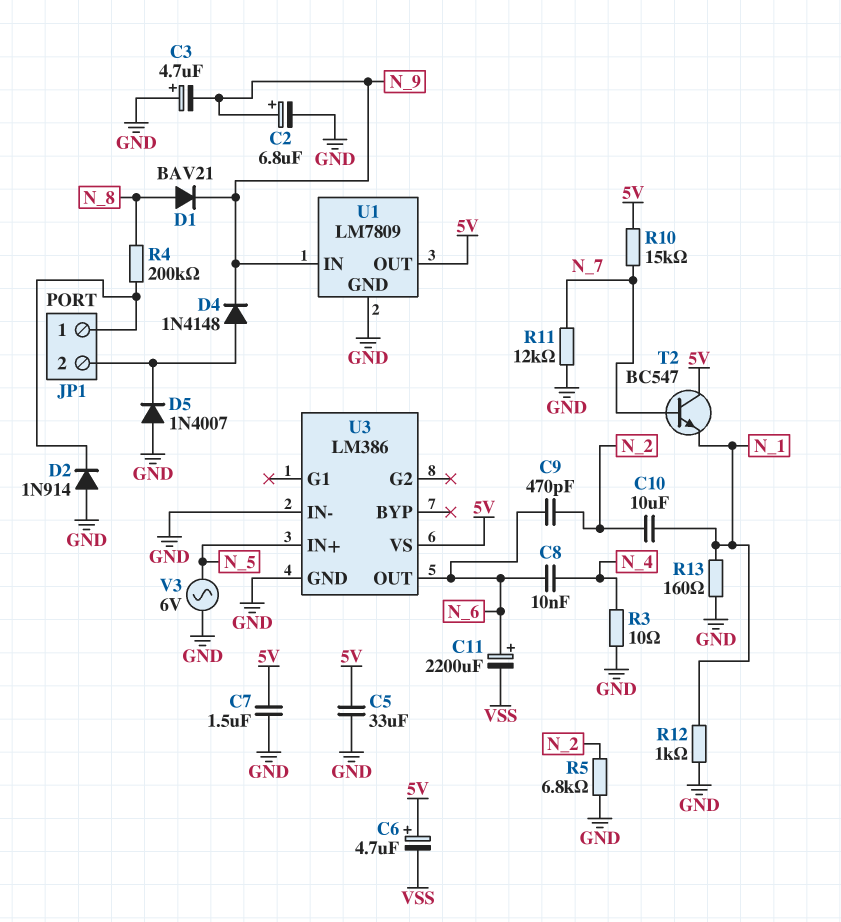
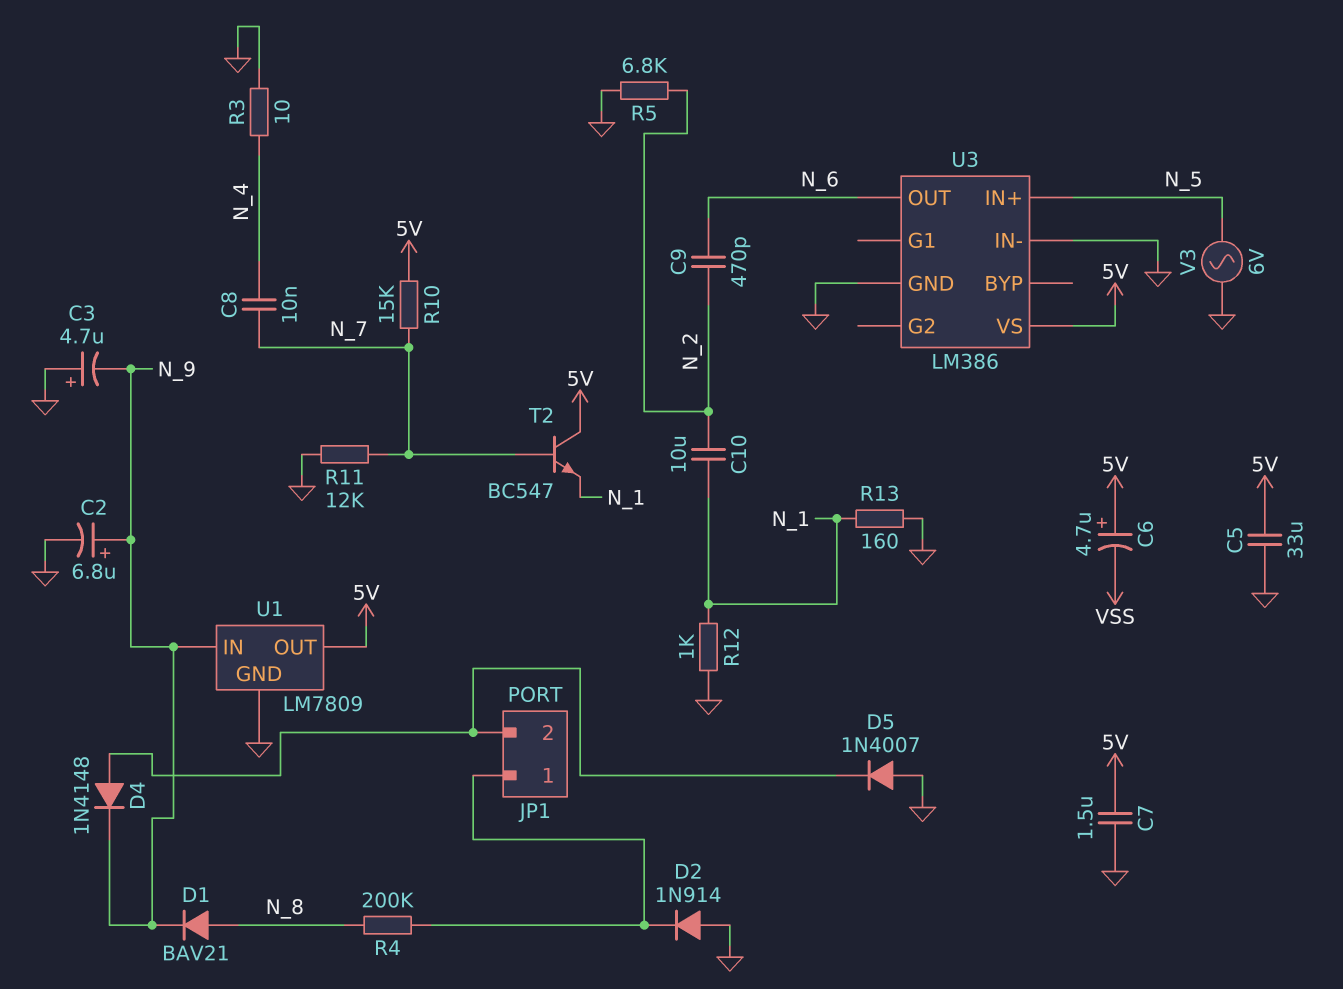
C8: 10nF (N_4, N_6) -> 10nF (N_4, N_7)
C11: 2200uF (plus N_6, minus VSS) -> none

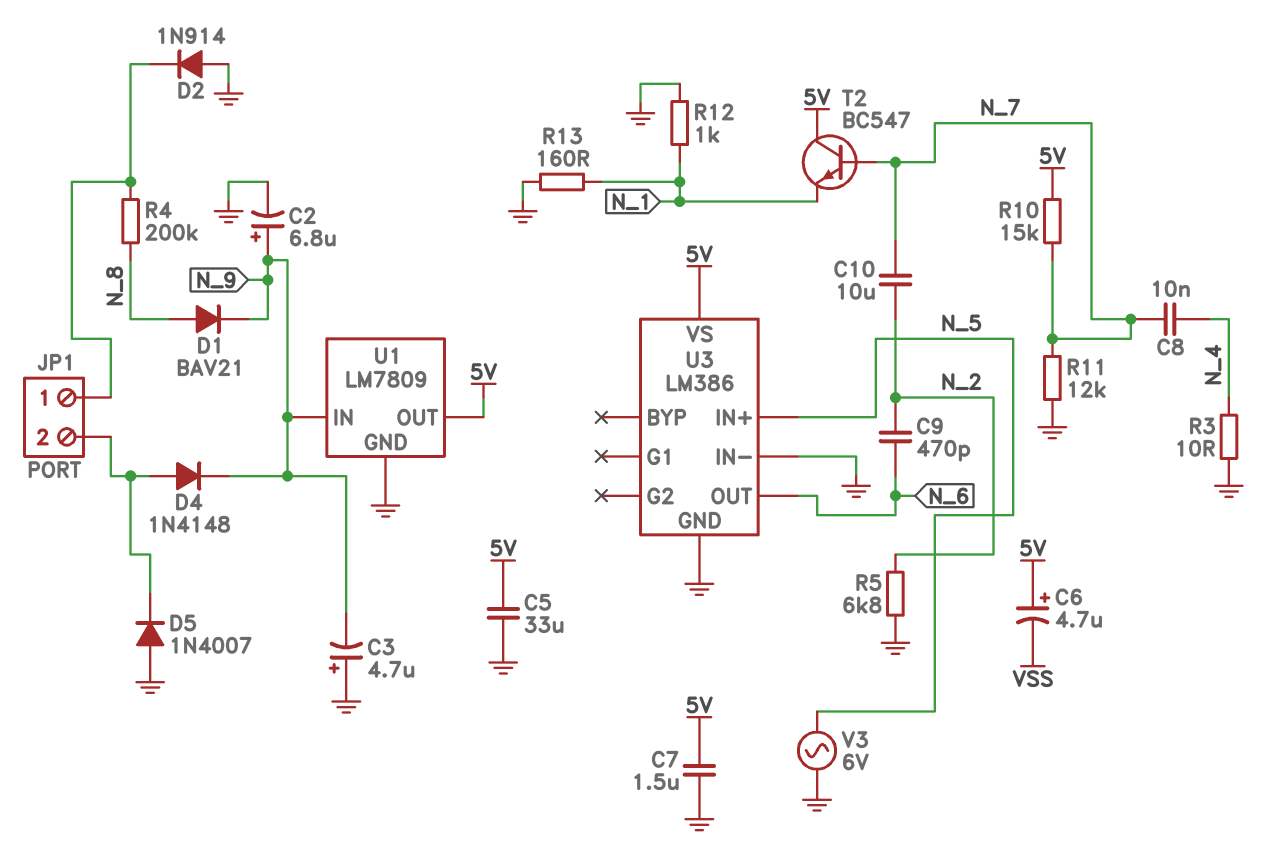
C10: 10uF (N_1, N_2) -> 10uF (N_2, N_7)

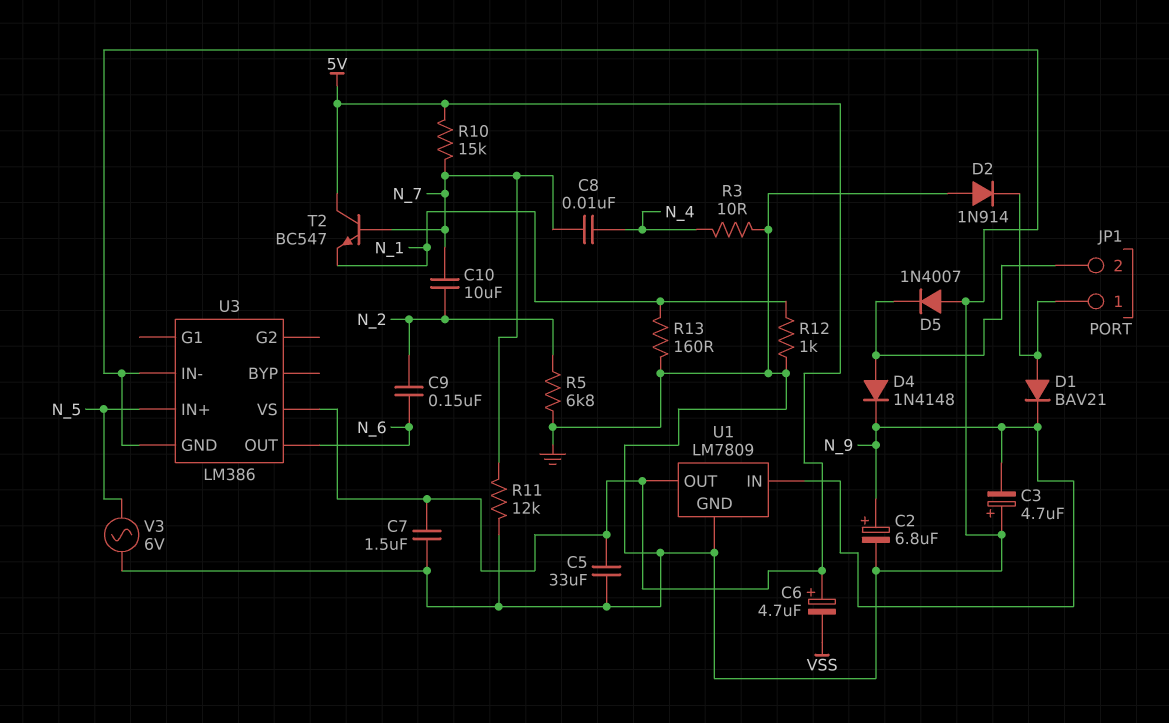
C9: 470pF (N_2, N_6) -> 150nF (N_2, N_6)
D1: diode BAV21 (A N_8, K N_9) -> diode BAV21 (A JP1/1, K N_9)
R4: 200k (JP1/1, N_8) -> none

